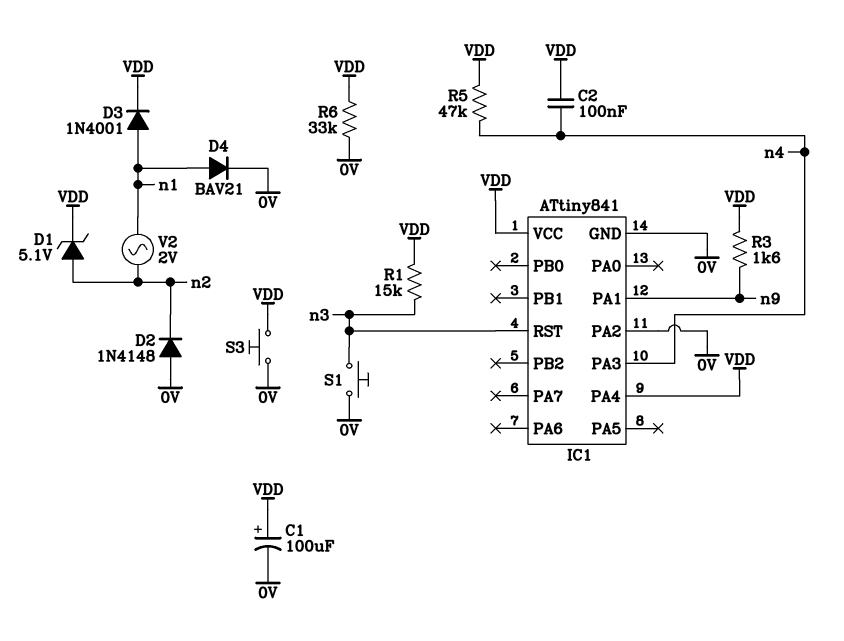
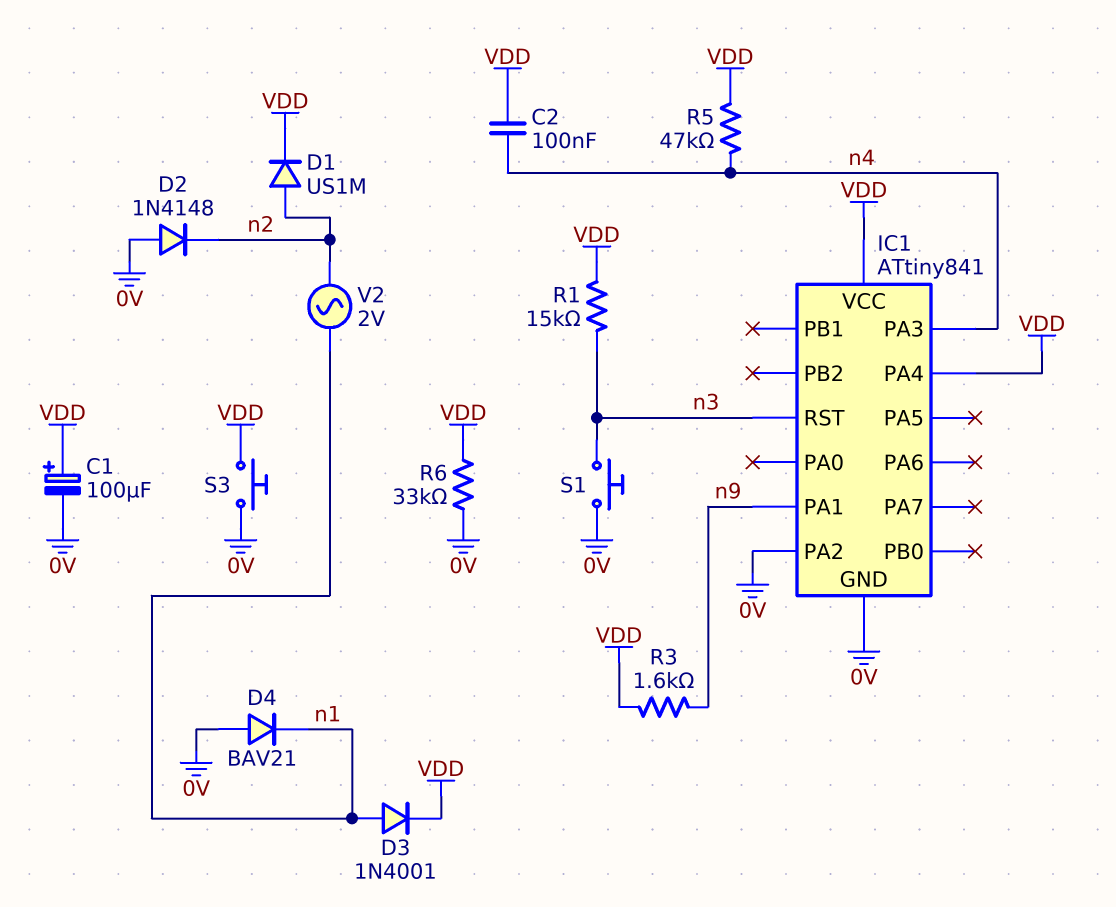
D1: zener 5.1V (A n2, K VDD) -> diode US1M (A n2, K VDD)
D4: diode BAV21 (A n1, K 0V) -> diode BAV21 (A 0V, K n1)

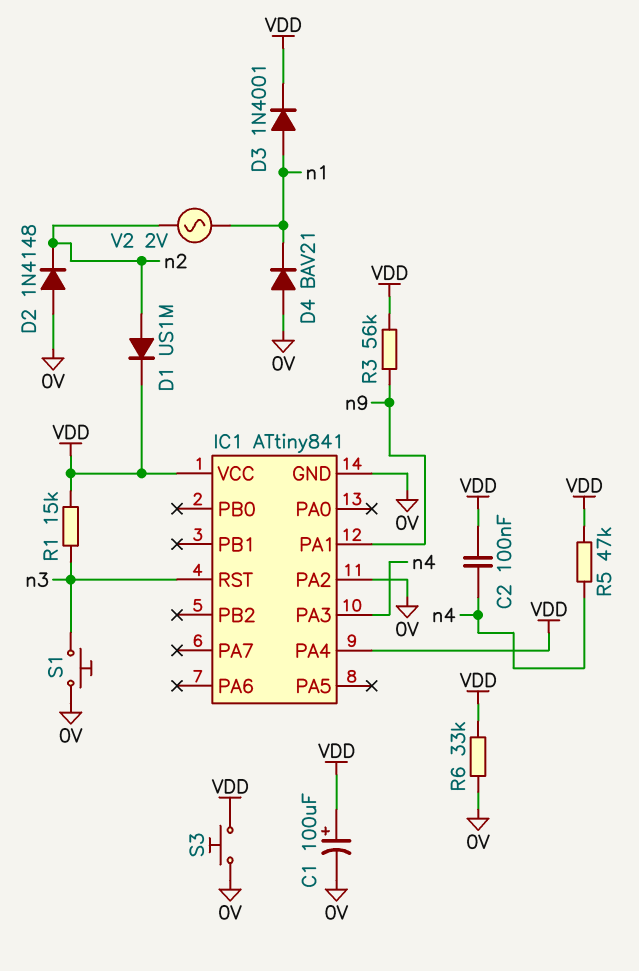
R3: 1.6k (VDD, n9) -> 56k (VDD, n9)

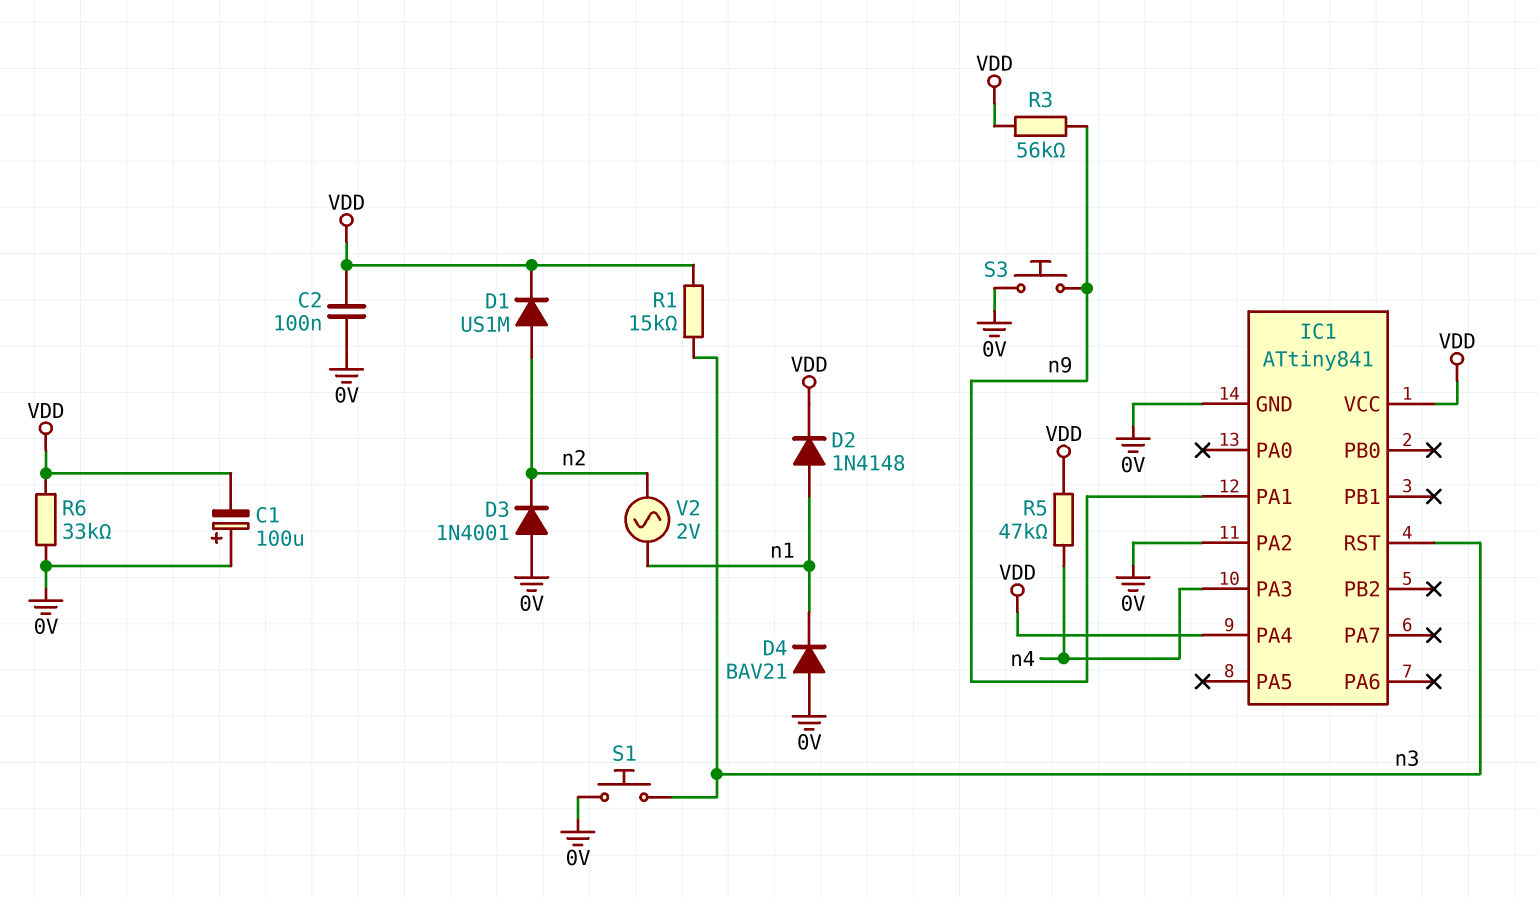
C1: 100uF (plus VDD, minus 0V) -> 100uF (plus 0V, minus VDD)
C2: 100nF (VDD, n4) -> 100nF (0V, VDD)
D2: diode 1N4148 (A 0V, K n2) -> diode 1N4148 (A n1, K VDD)
D3: diode 1N4001 (A n1, K VDD) -> diode 1N4001 (A 0V, K n2)
S3: button (0V, VDD) -> button (0V, n9)

